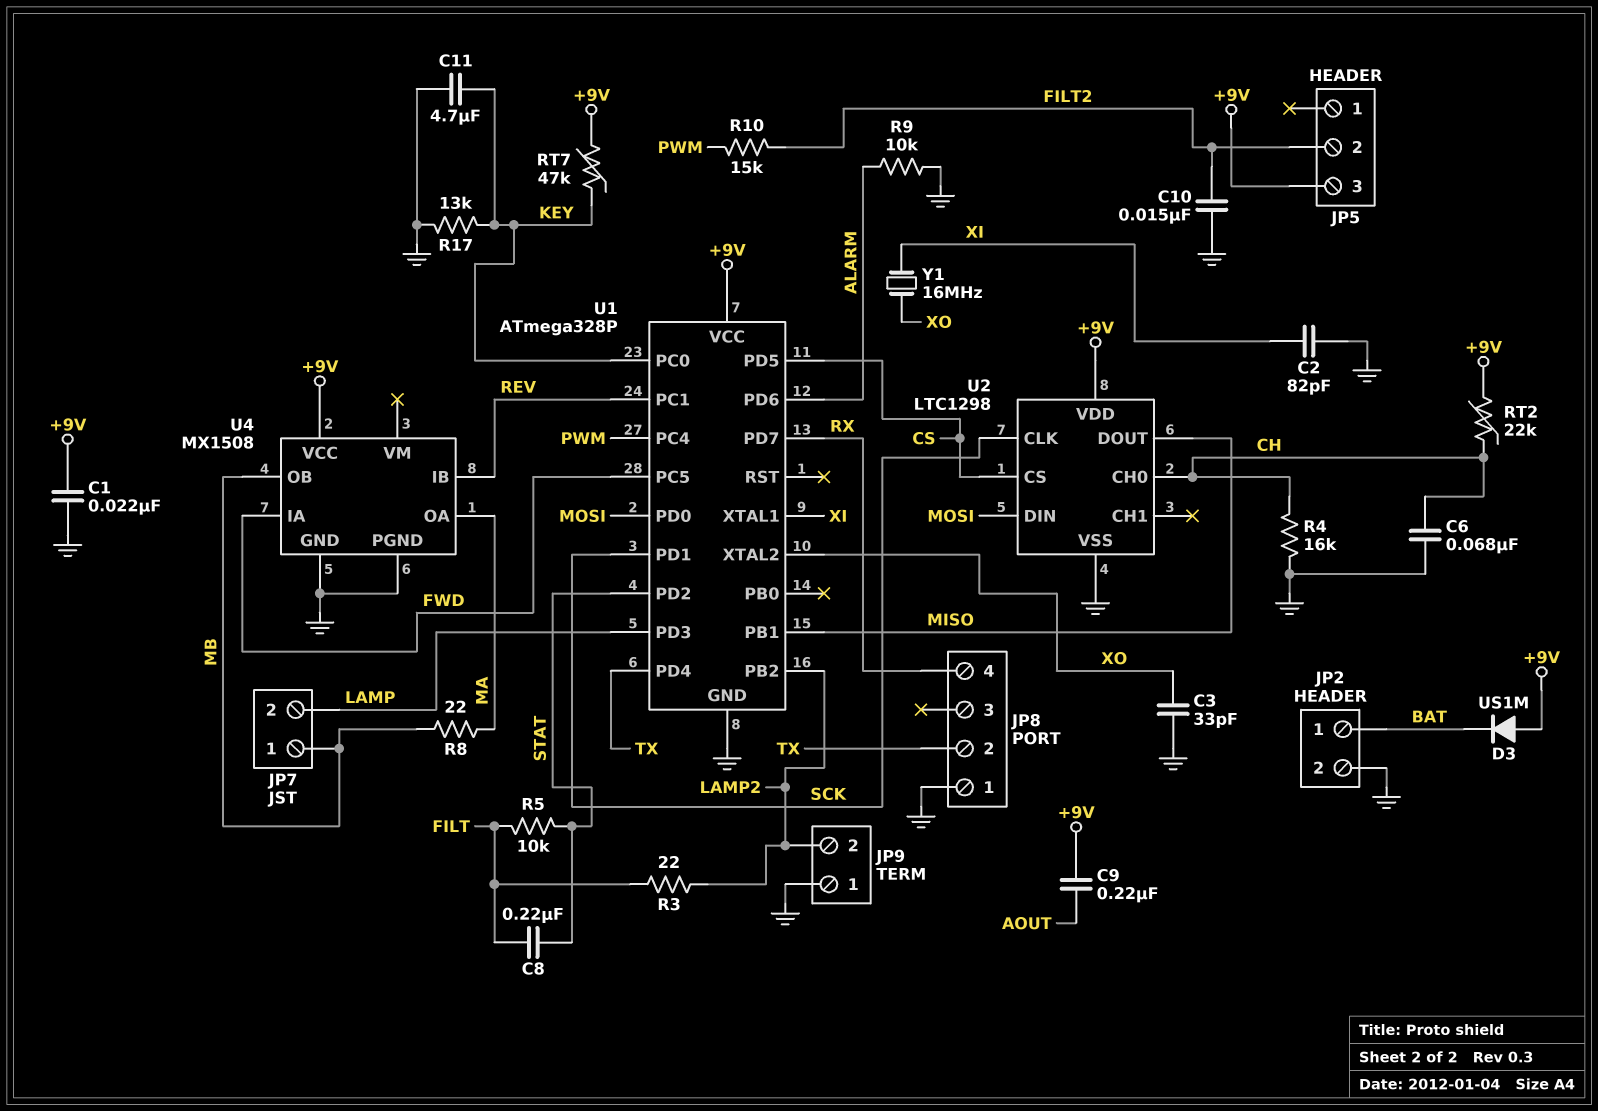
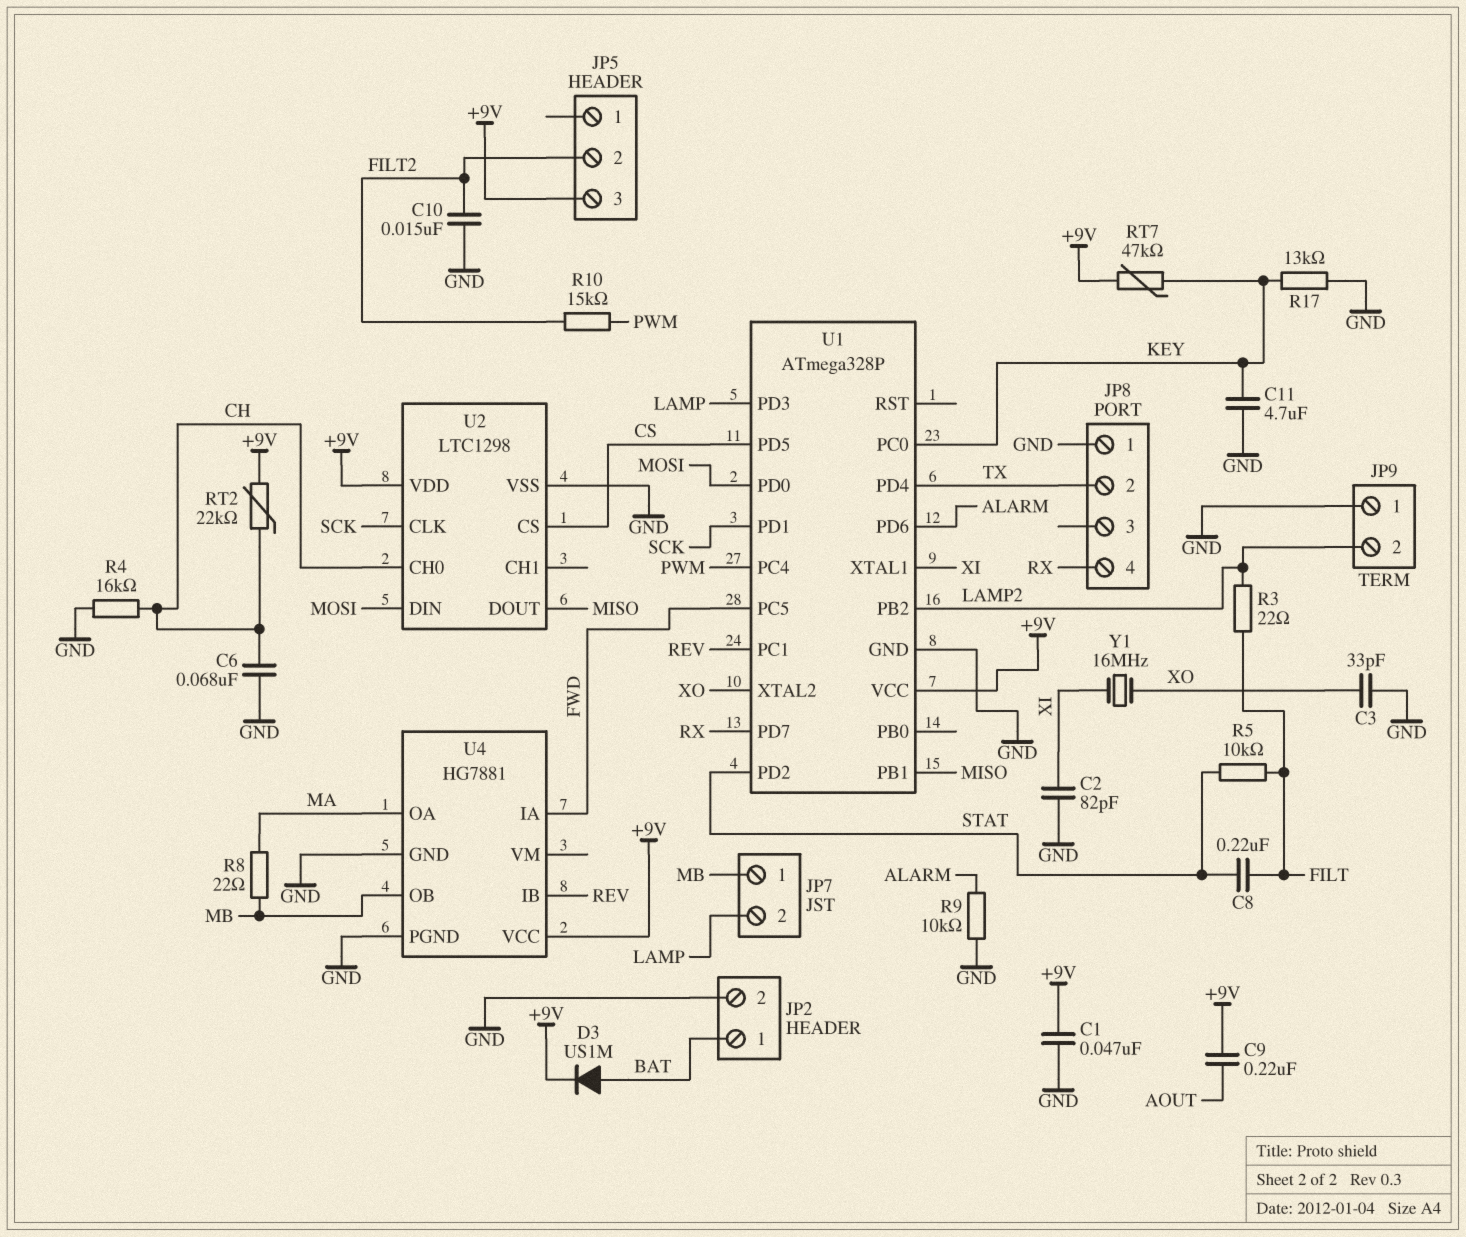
C1: 22nF (+9V, GND) -> 47nF (+9V, GND)
D3: diode US1M (A +9V, K BAT) -> diode US1M (A BAT, K +9V)
U4: MX1508 -> HG7881

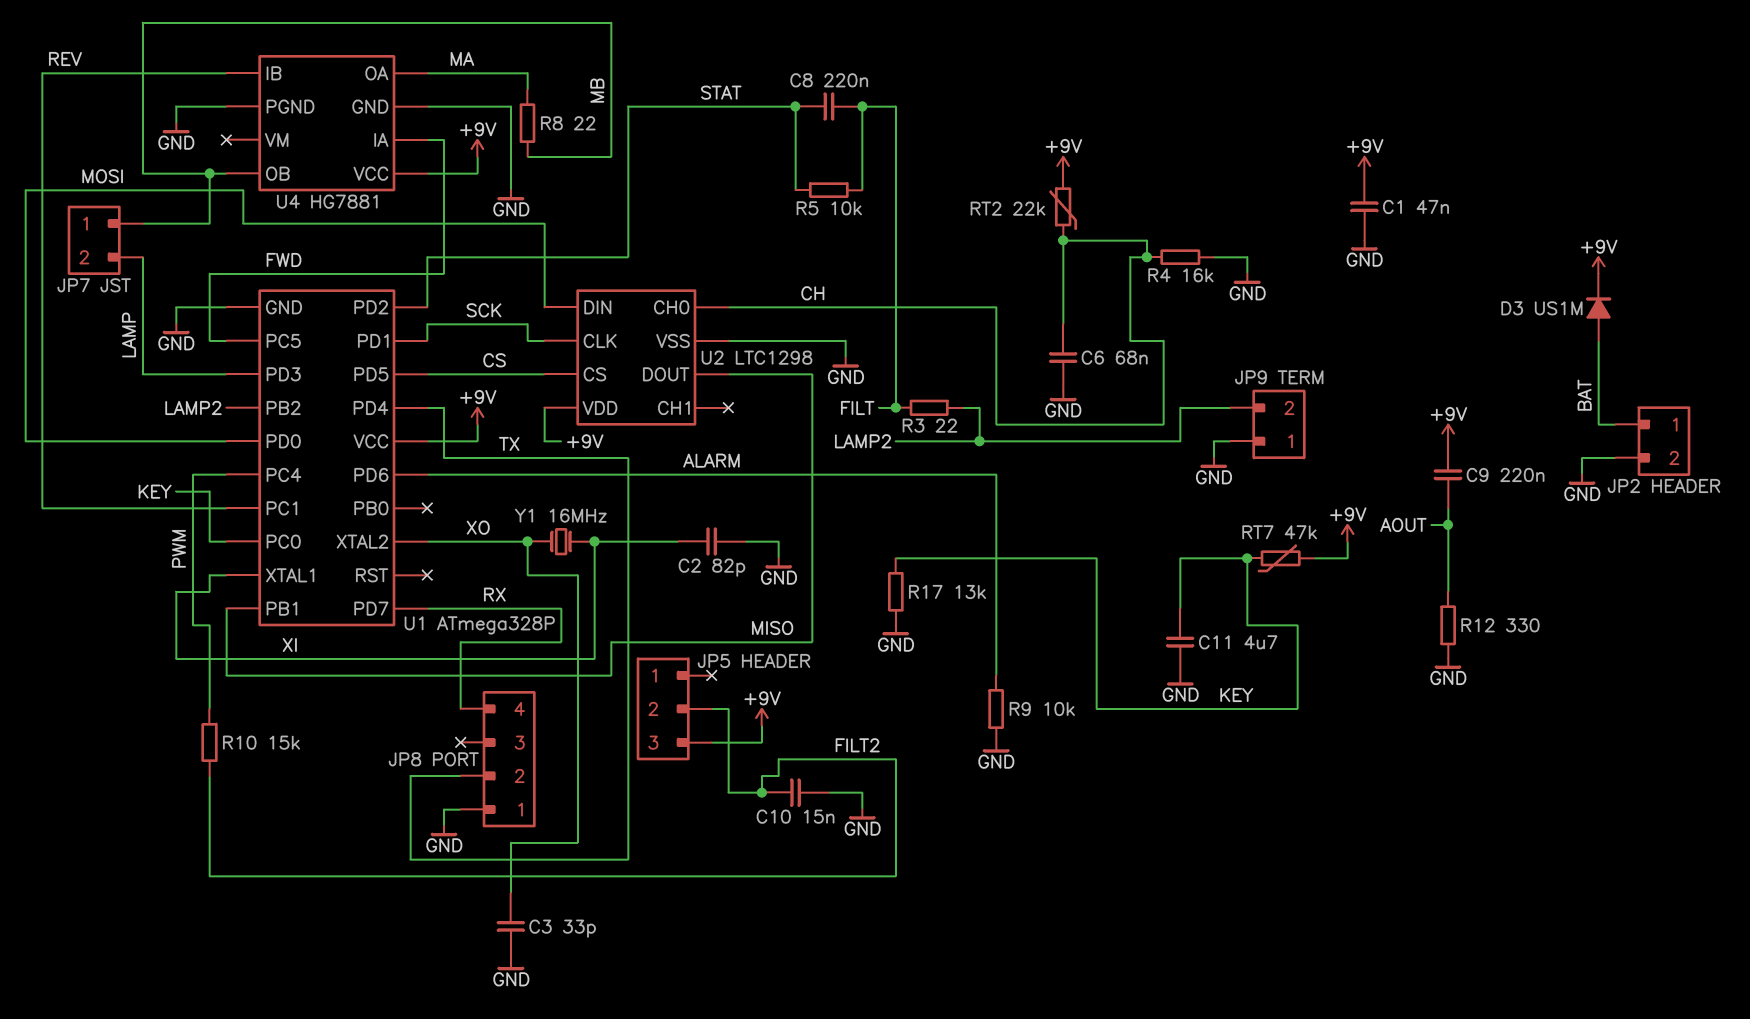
R12: none -> 330 (AOUT, GND)

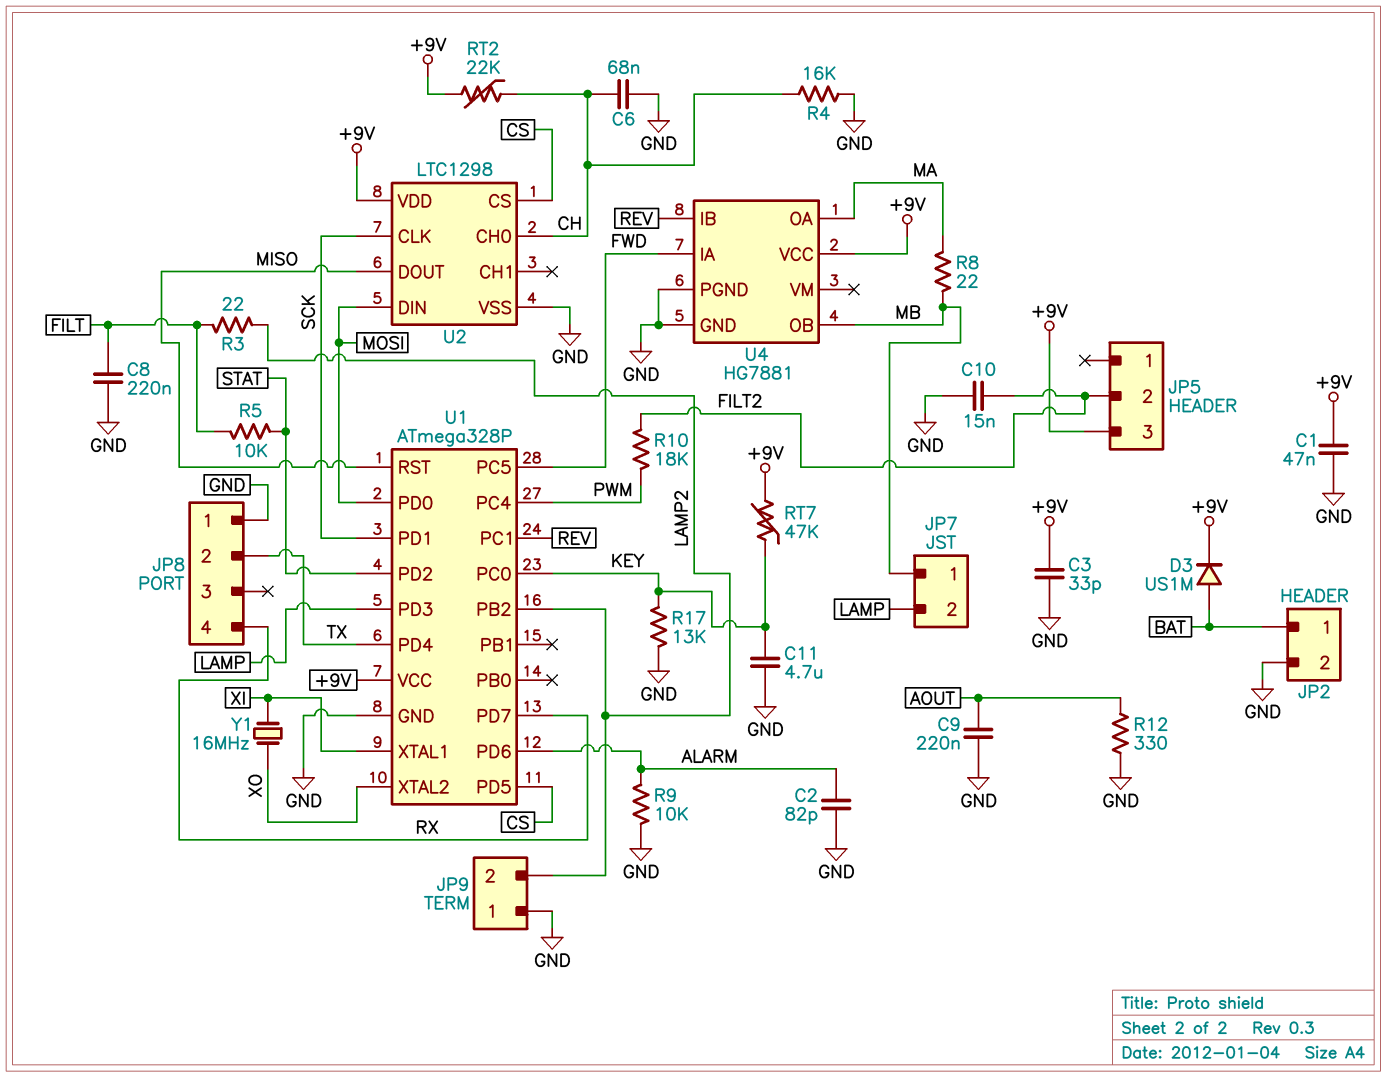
C2: 82pF (GND, XI) -> 82pF (ALARM, GND)
C3: 33pF (GND, XO) -> 33pF (+9V, GND)
C8: 220nF (FILT, STAT) -> 220nF (FILT, GND)
C9: 220nF (+9V, AOUT) -> 220nF (AOUT, GND)
R10: 15k (FILT2, PWM) -> 18k (FILT2, PWM)
U1 pin PB1: MISO -> none
U1 pin RST: none -> MISO

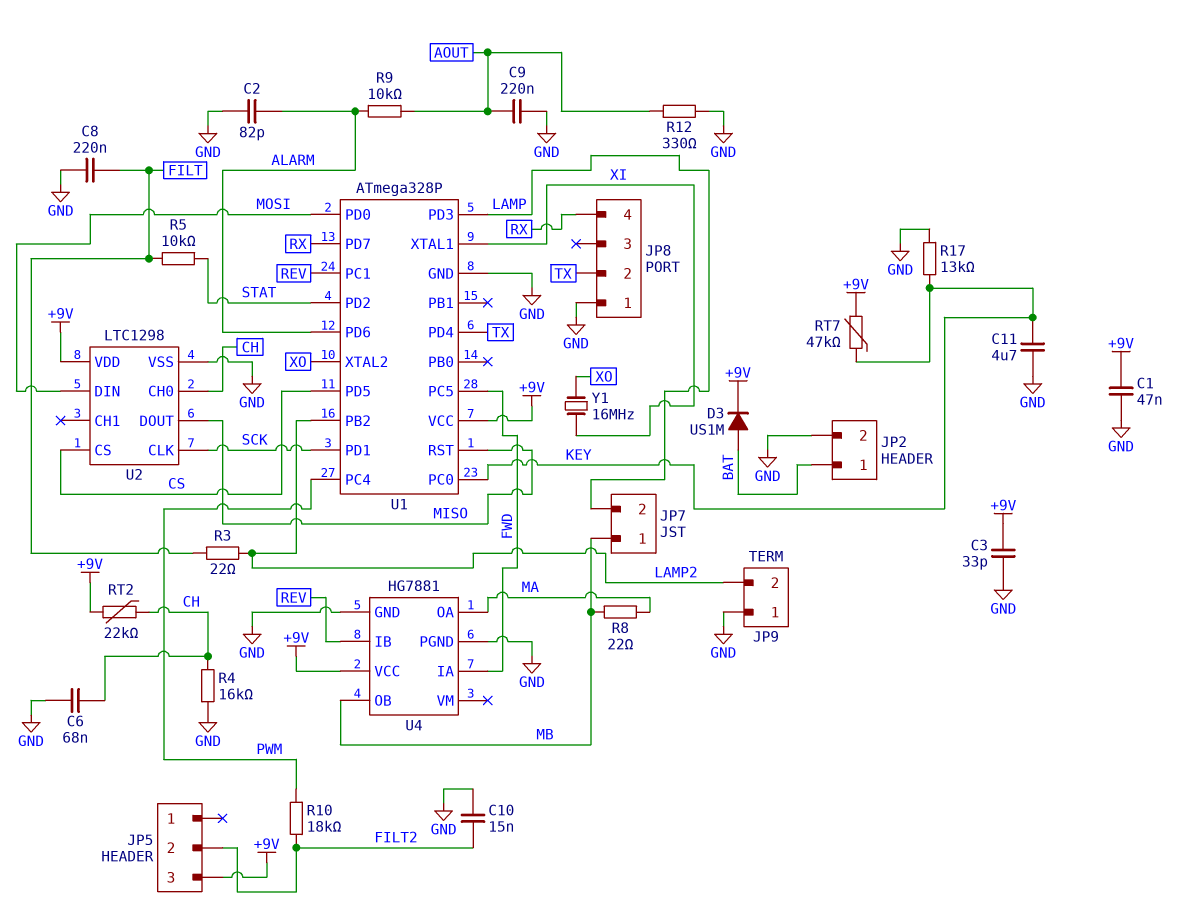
R9: 10k (ALARM, GND) -> 10k (ALARM, AOUT)

